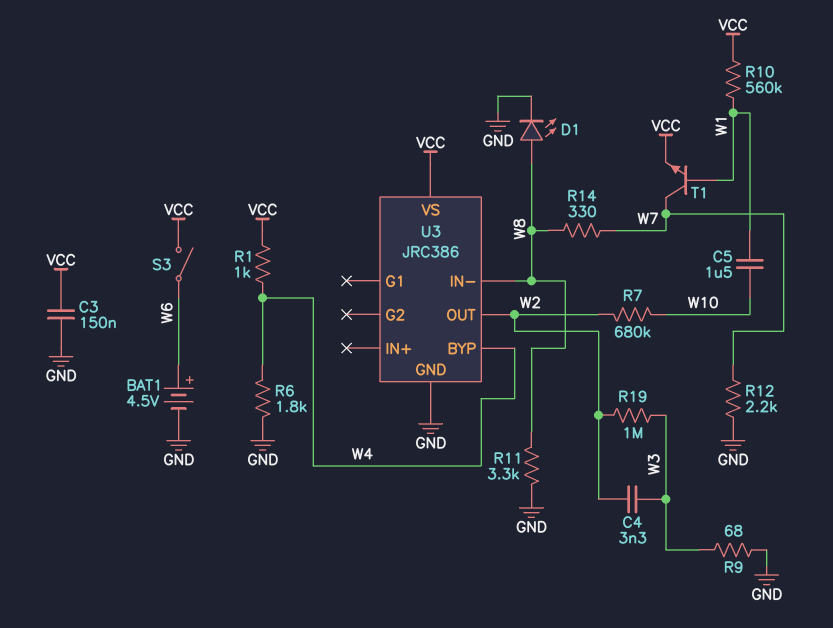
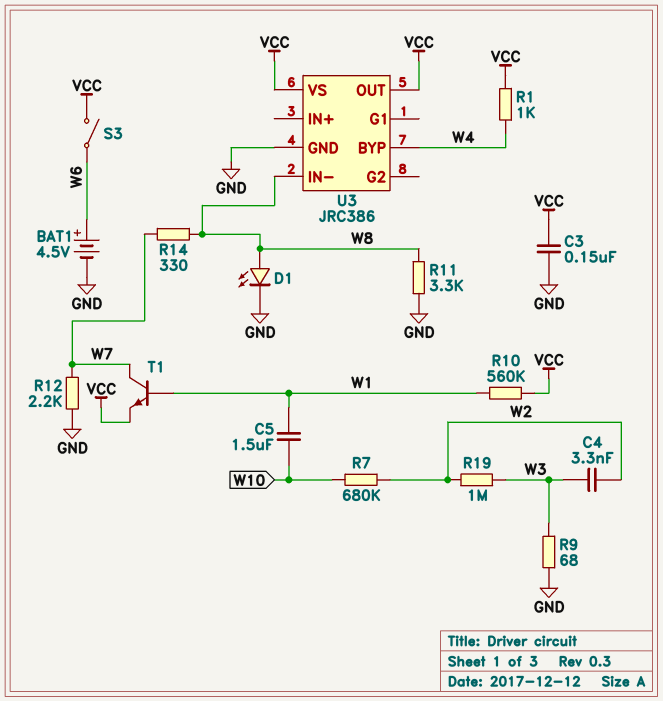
R6: 1.8k (GND, W4) -> none
U3 pin OUT: W2 -> VCC

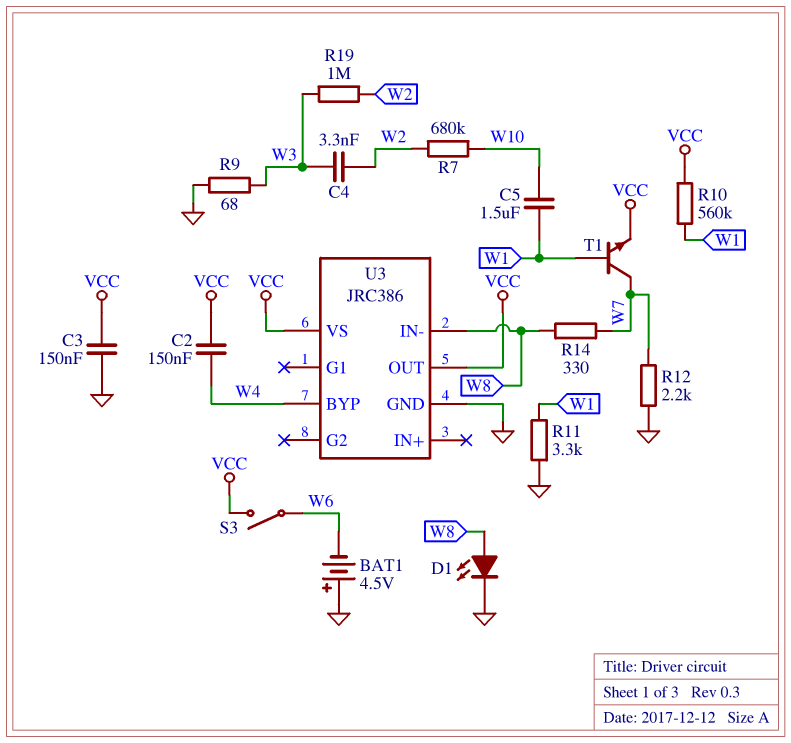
BAT1: 4.5V (plus W6, minus GND) -> 4.5V (plus GND, minus W6)
C2: none -> 150nF (VCC, W4)
R1: 1k (VCC, W4) -> none
R11: 3.3k (GND, W8) -> 3.3k (GND, W1)

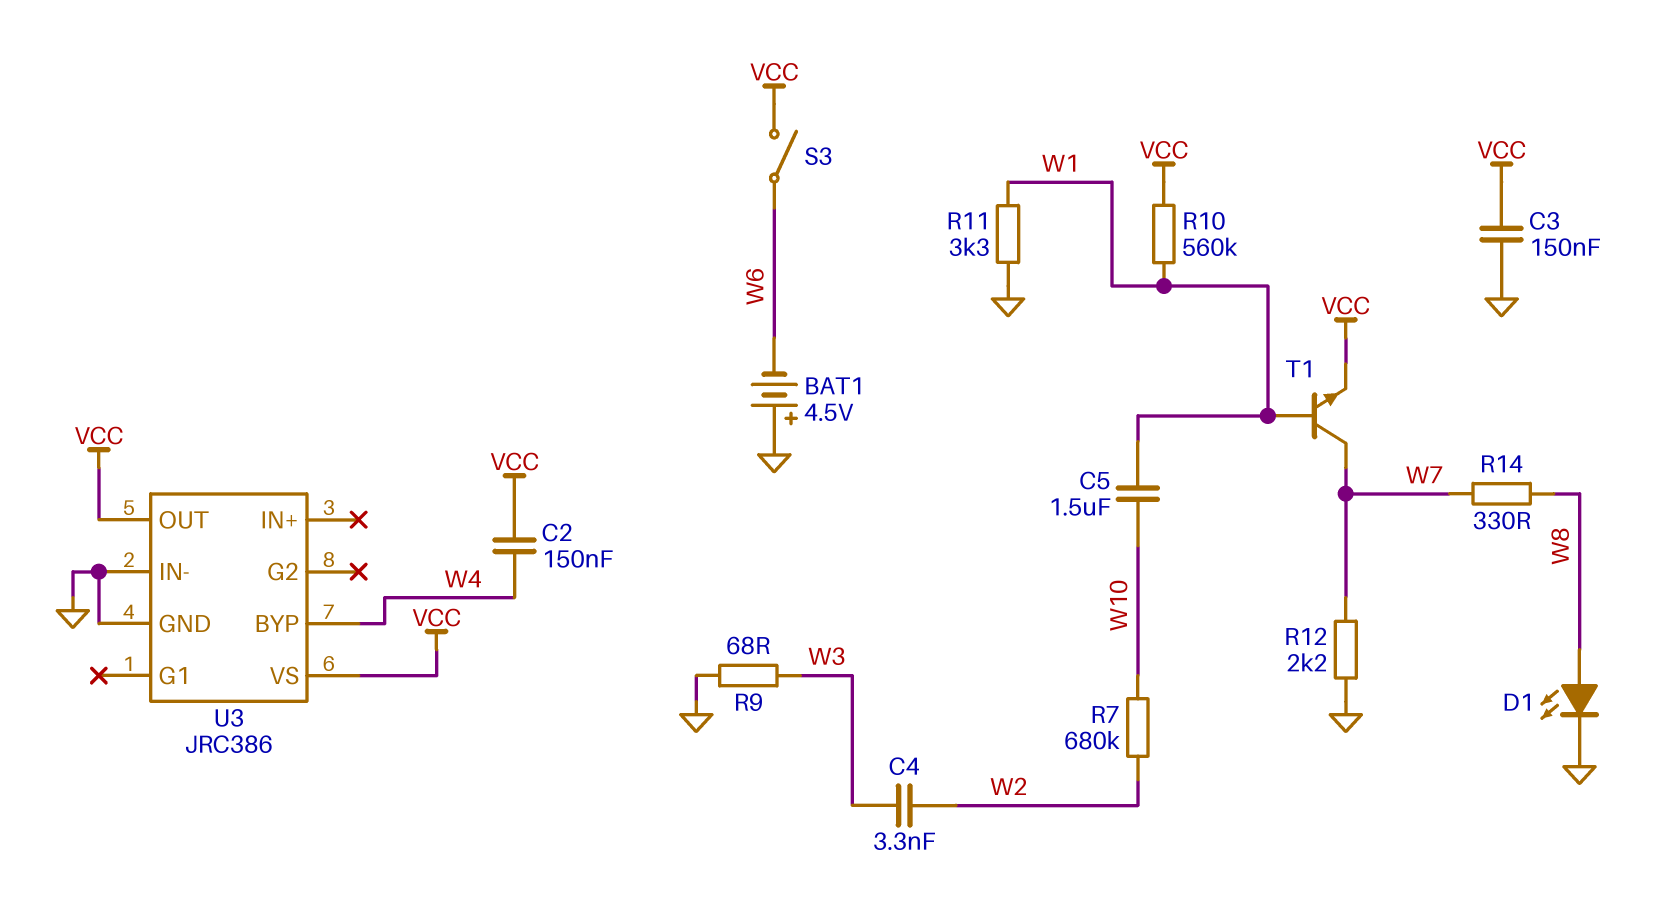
R19: 1M (W2, W3) -> none
U3 pin IN-: W8 -> GND

